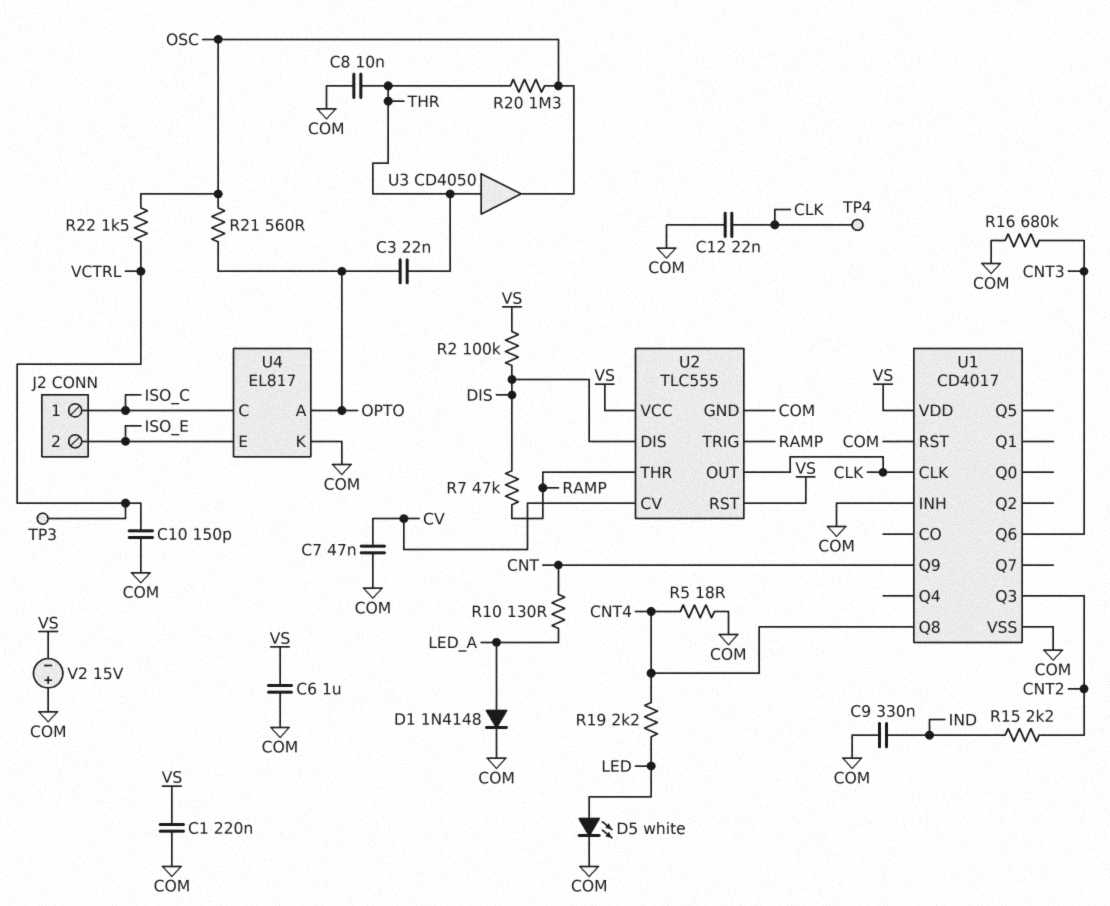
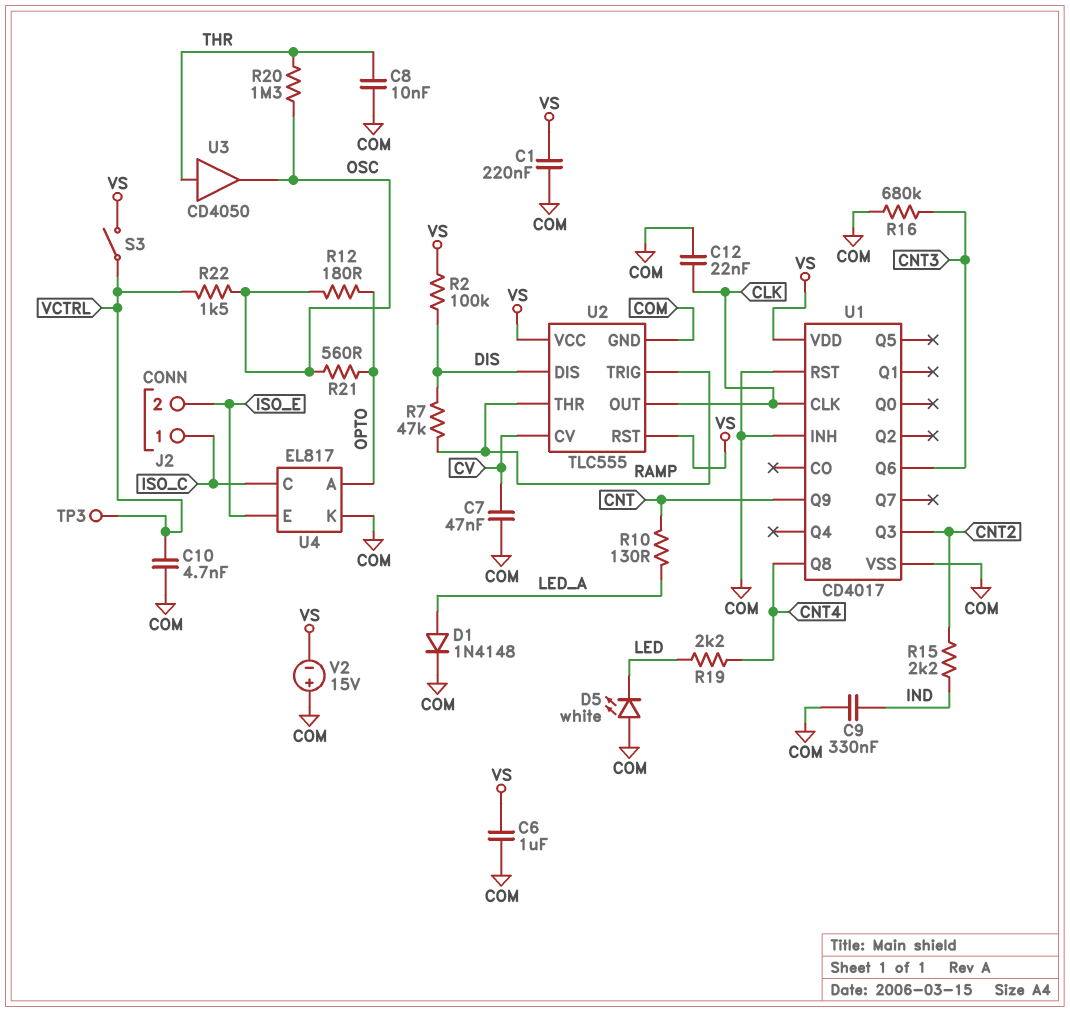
C3: 22nF (OPTO, THR) -> none
C10: 150pF (COM, VCTRL) -> 4.7nF (COM, VCTRL)
D5: LED white (A LED, K COM) -> LED white (A COM, K LED)
R5: 18 (CNT4, COM) -> none
R12: none -> 180 (OPTO, OSC)
S3: none -> switch (VCTRL, VS)
TP4: test point (CLK) -> none

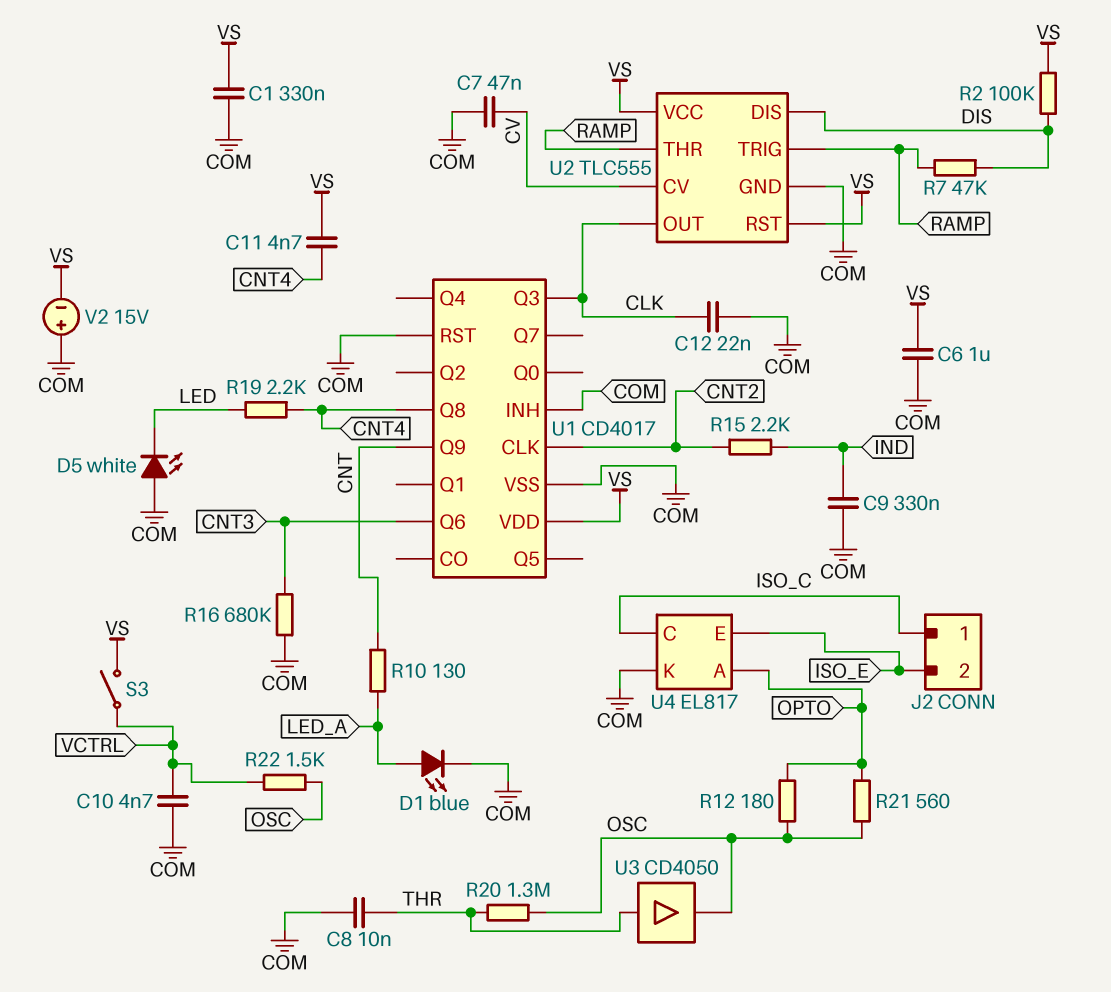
C1: 220nF (COM, VS) -> 330nF (COM, VS)
C11: none -> 4.7nF (CNT4, VS)
D1: diode 1N4148 (A LED_A, K COM) -> LED blue (A LED_A, K COM)
TP3: test point (VCTRL) -> none
U1 pin CLK: CLK -> CNT2
U1 pin Q3: CNT2 -> CLK

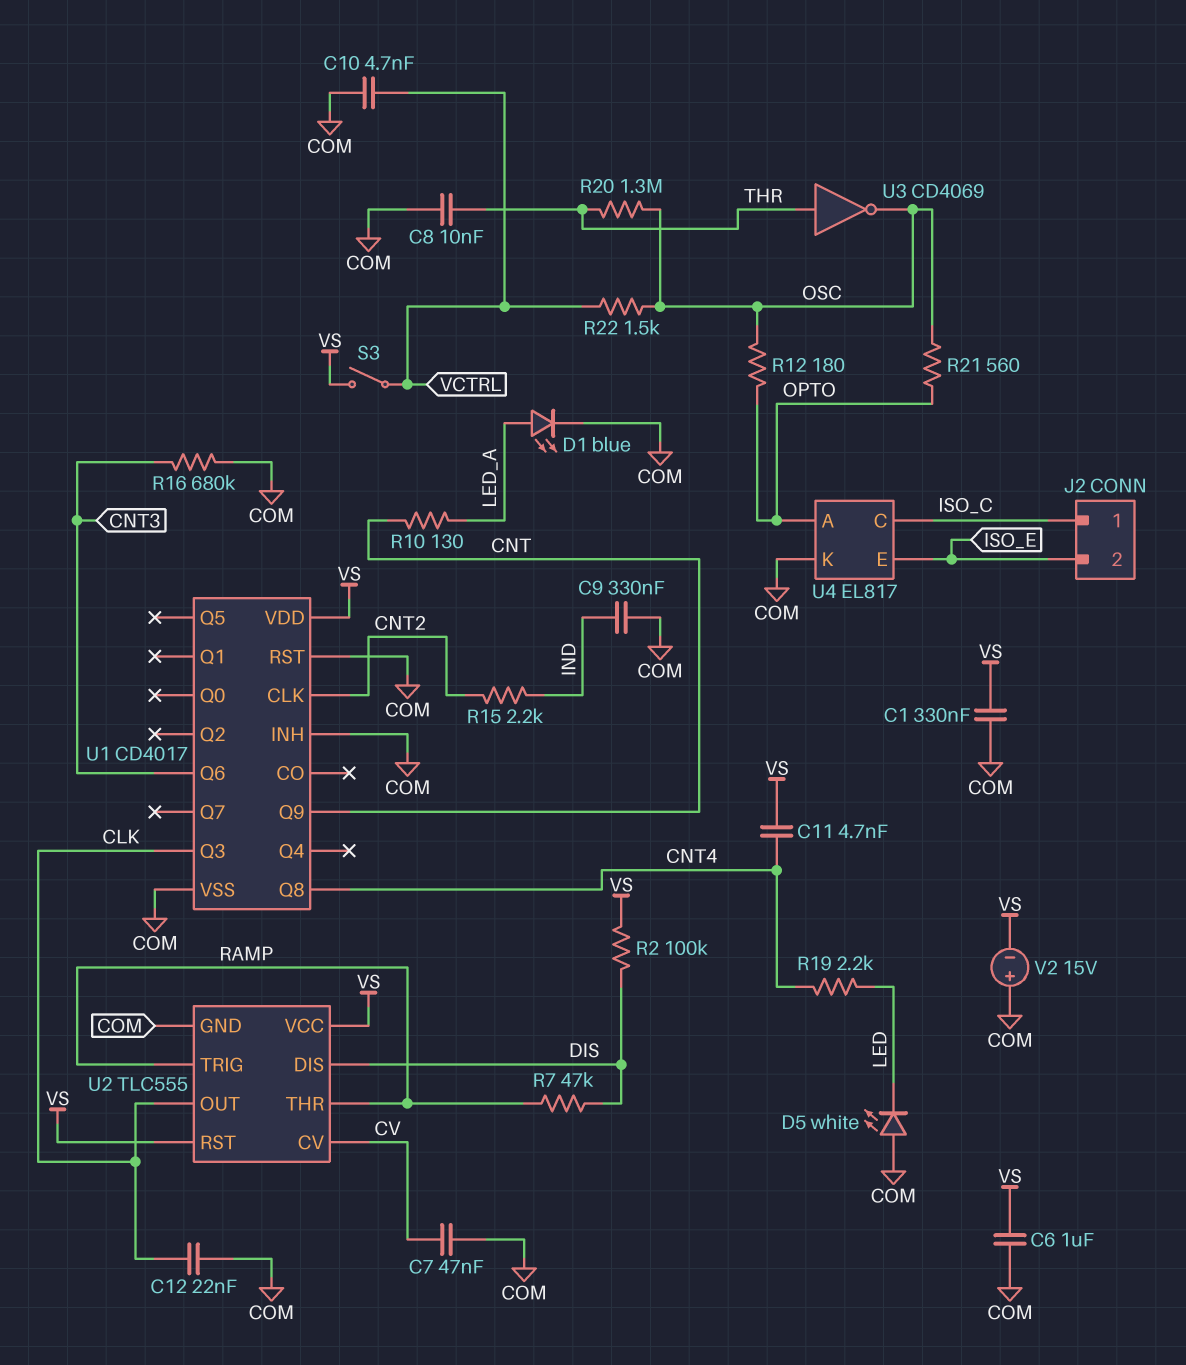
U3: buffer CD4050 (in THR, out OSC) -> NOT CD4069 (in THR, out OSC)

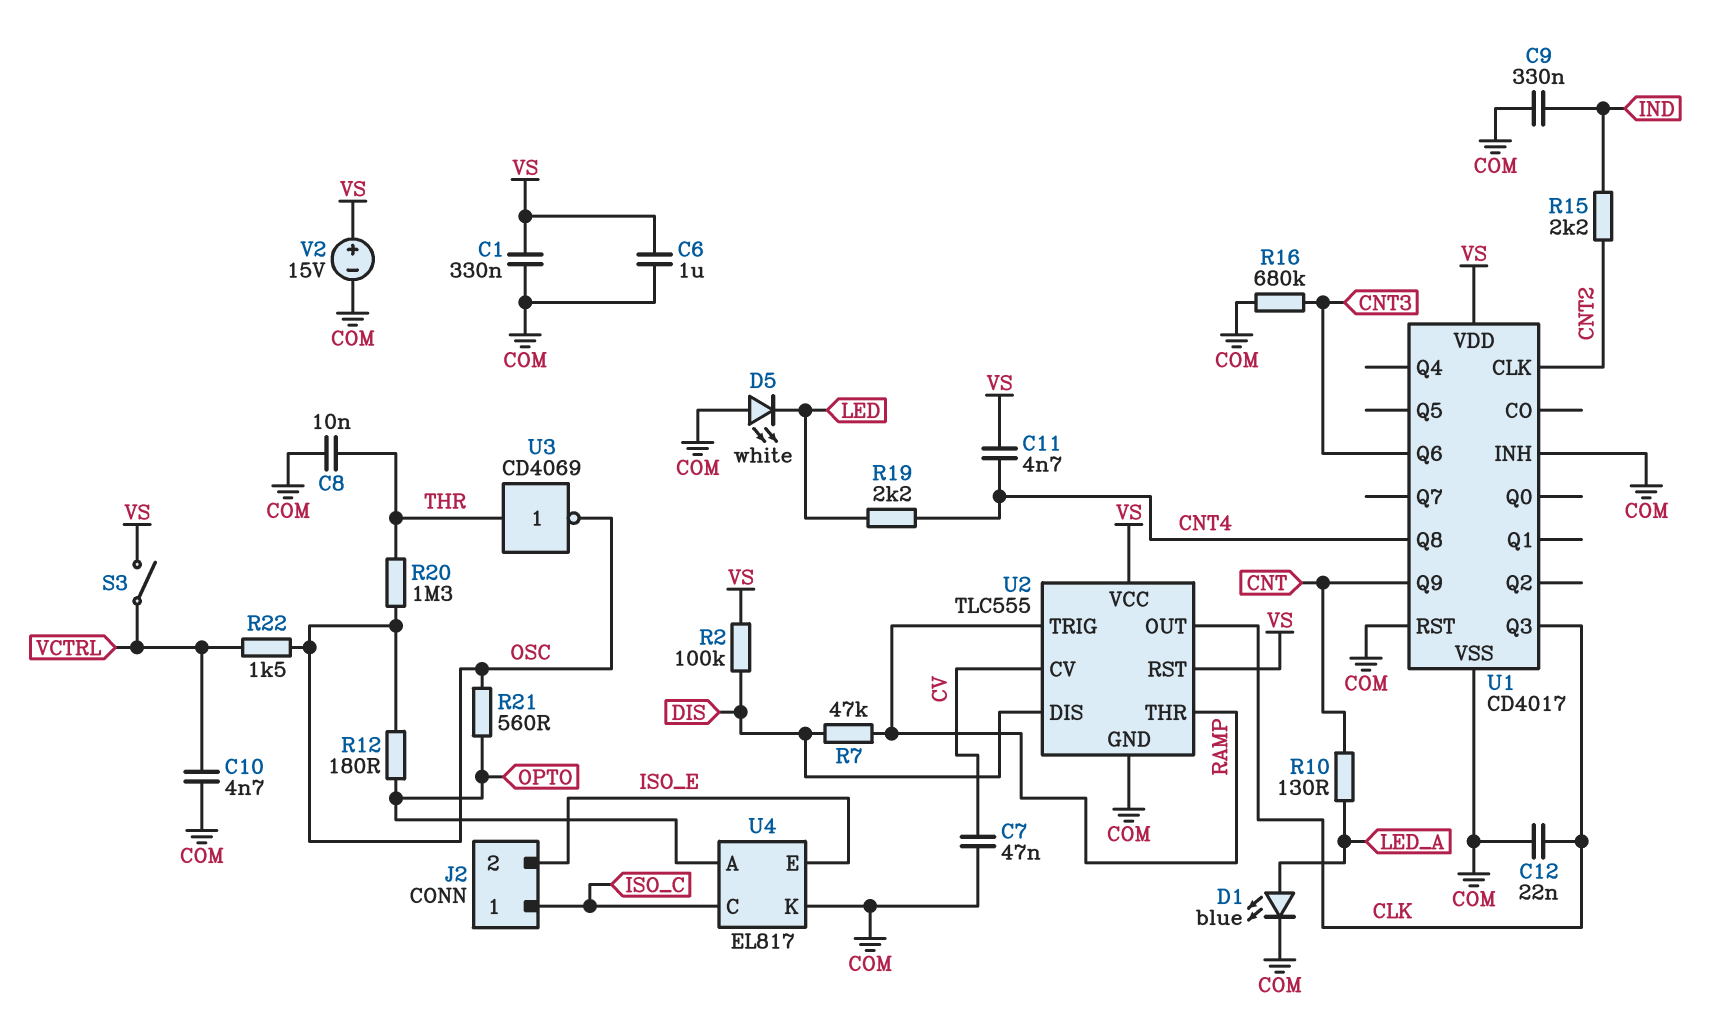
V2: 15V (plus COM, minus VS) -> 15V (plus VS, minus COM)

